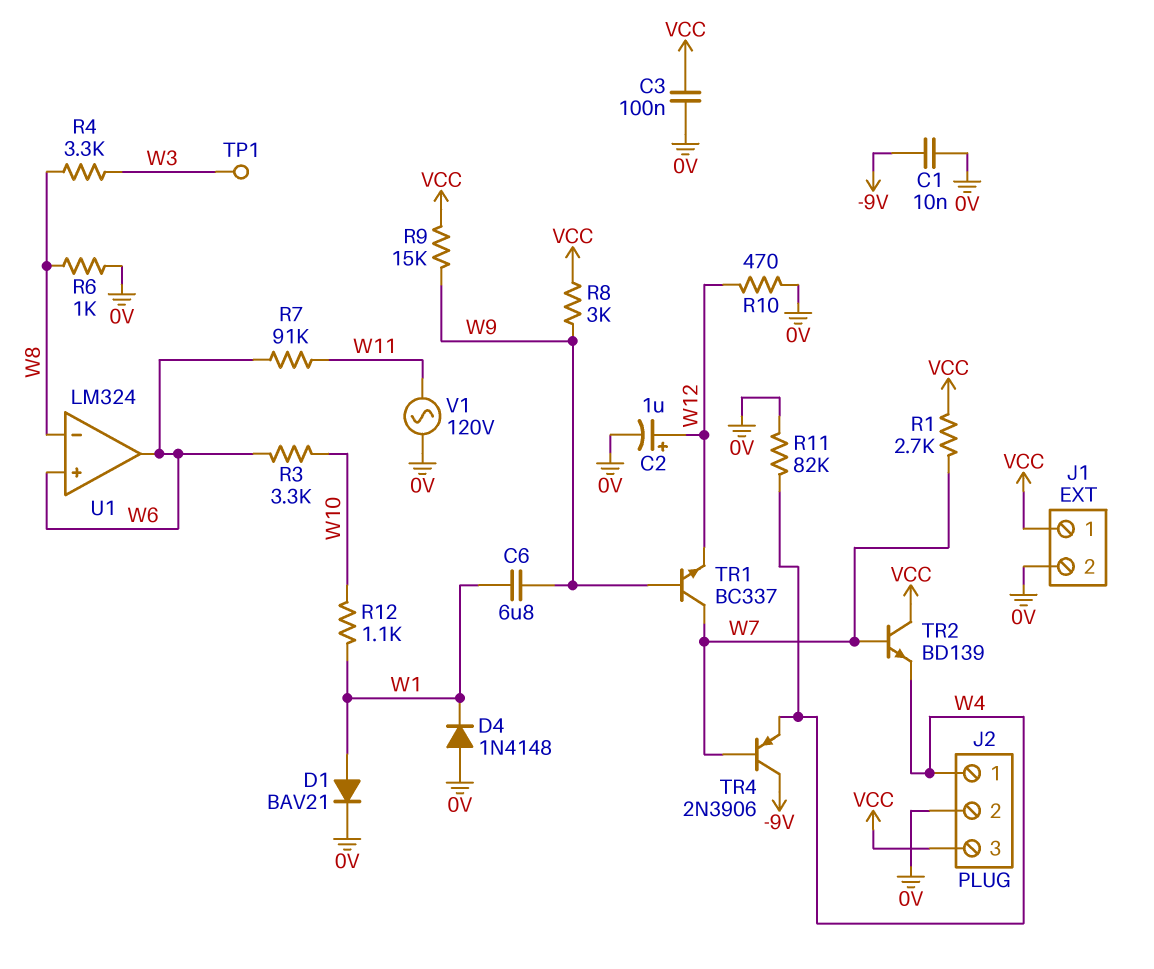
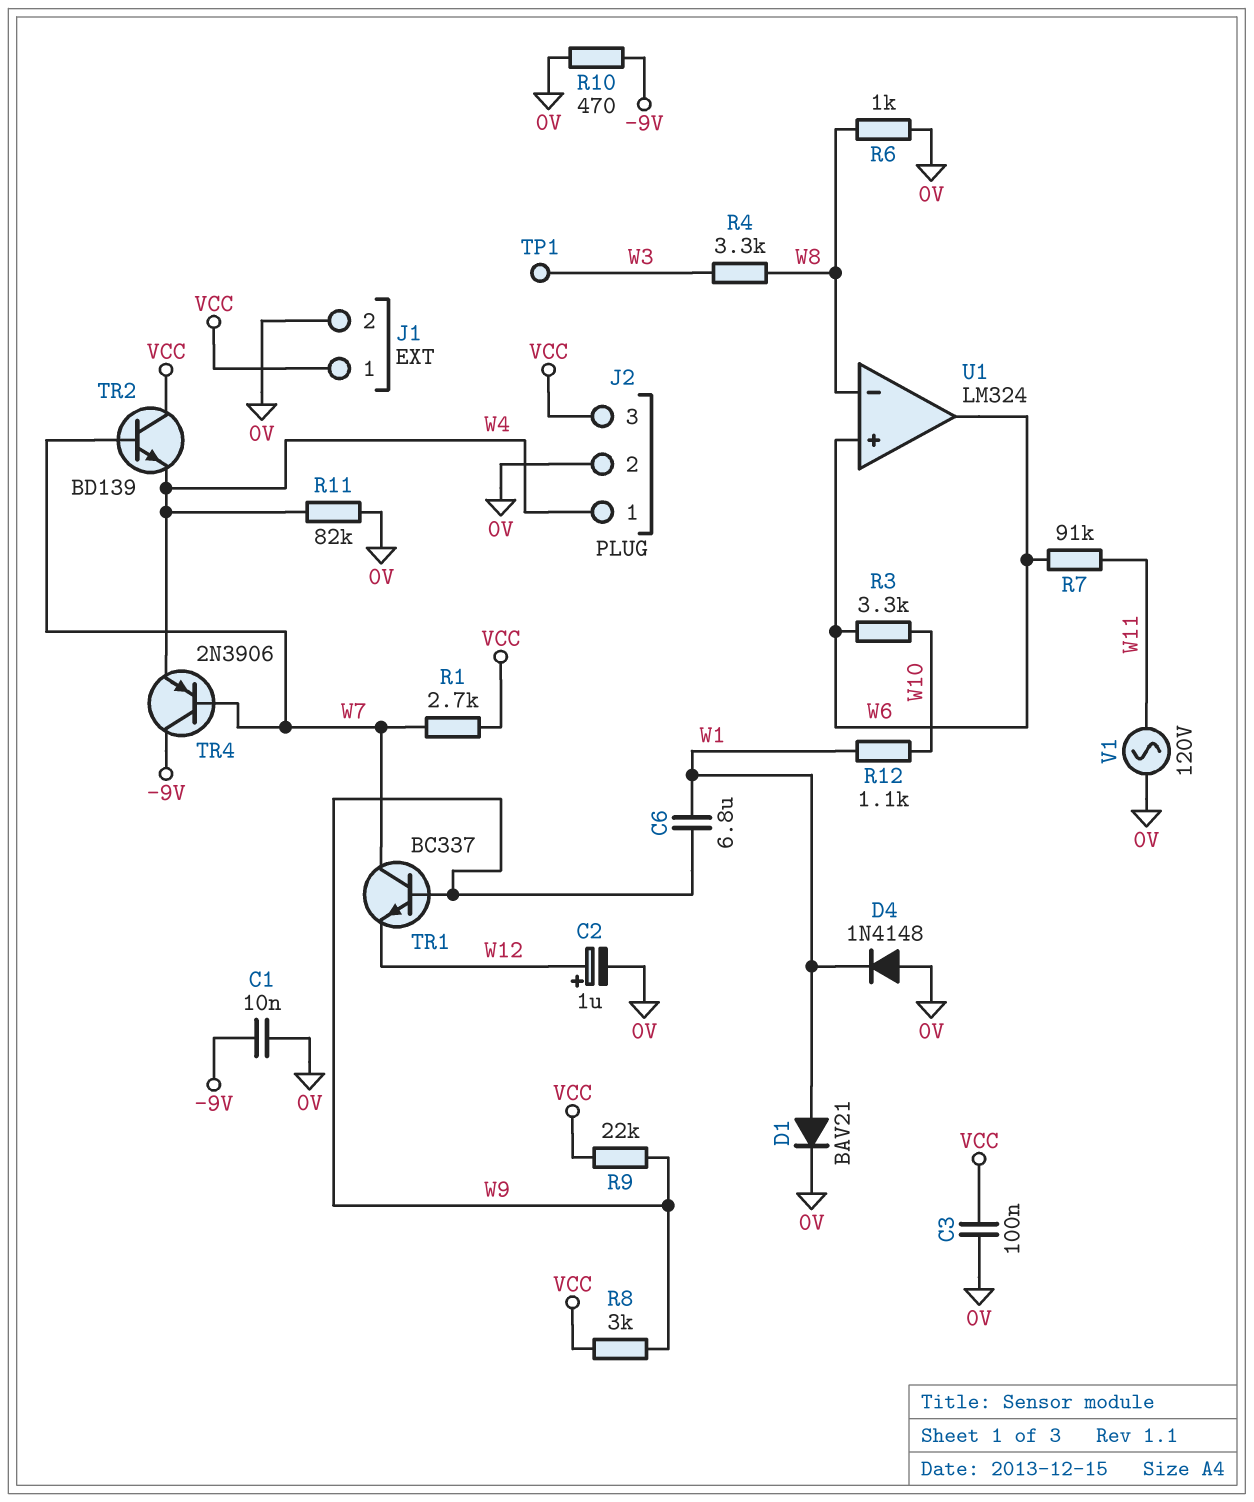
R9: 15k (VCC, W9) -> 22k (VCC, W9)
R10: 470 (0V, W12) -> 470 (-9V, 0V)

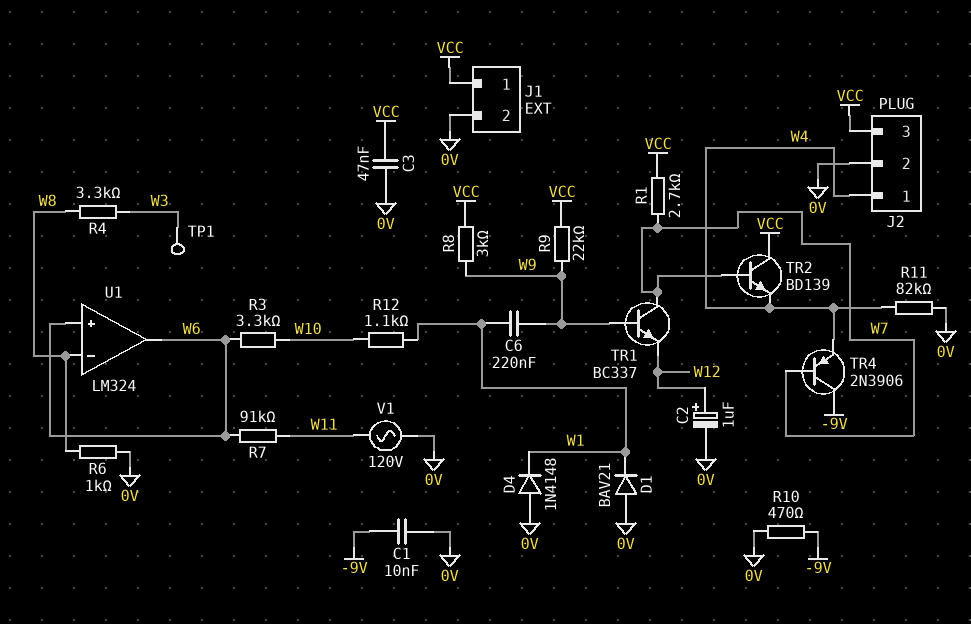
C3: 100nF (0V, VCC) -> 47nF (0V, VCC)
C6: 6.8uF (W1, W9) -> 220nF (W1, W9)
D1: diode BAV21 (A W1, K 0V) -> diode BAV21 (A 0V, K W1)

